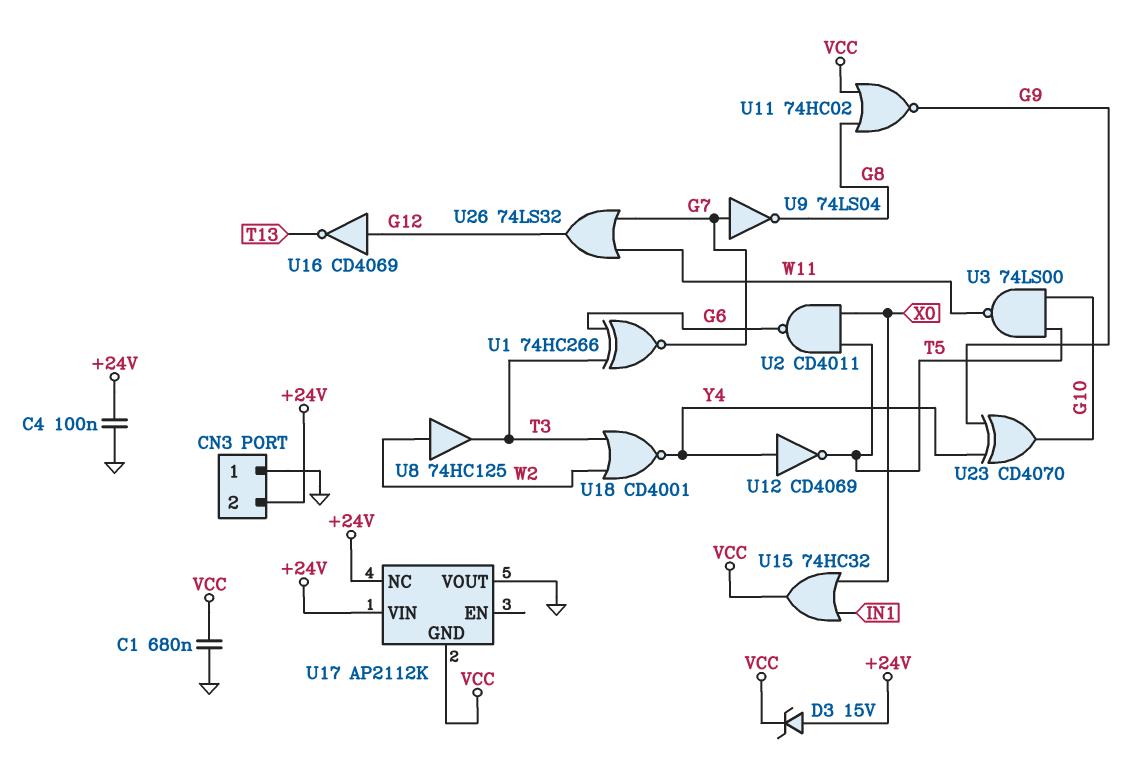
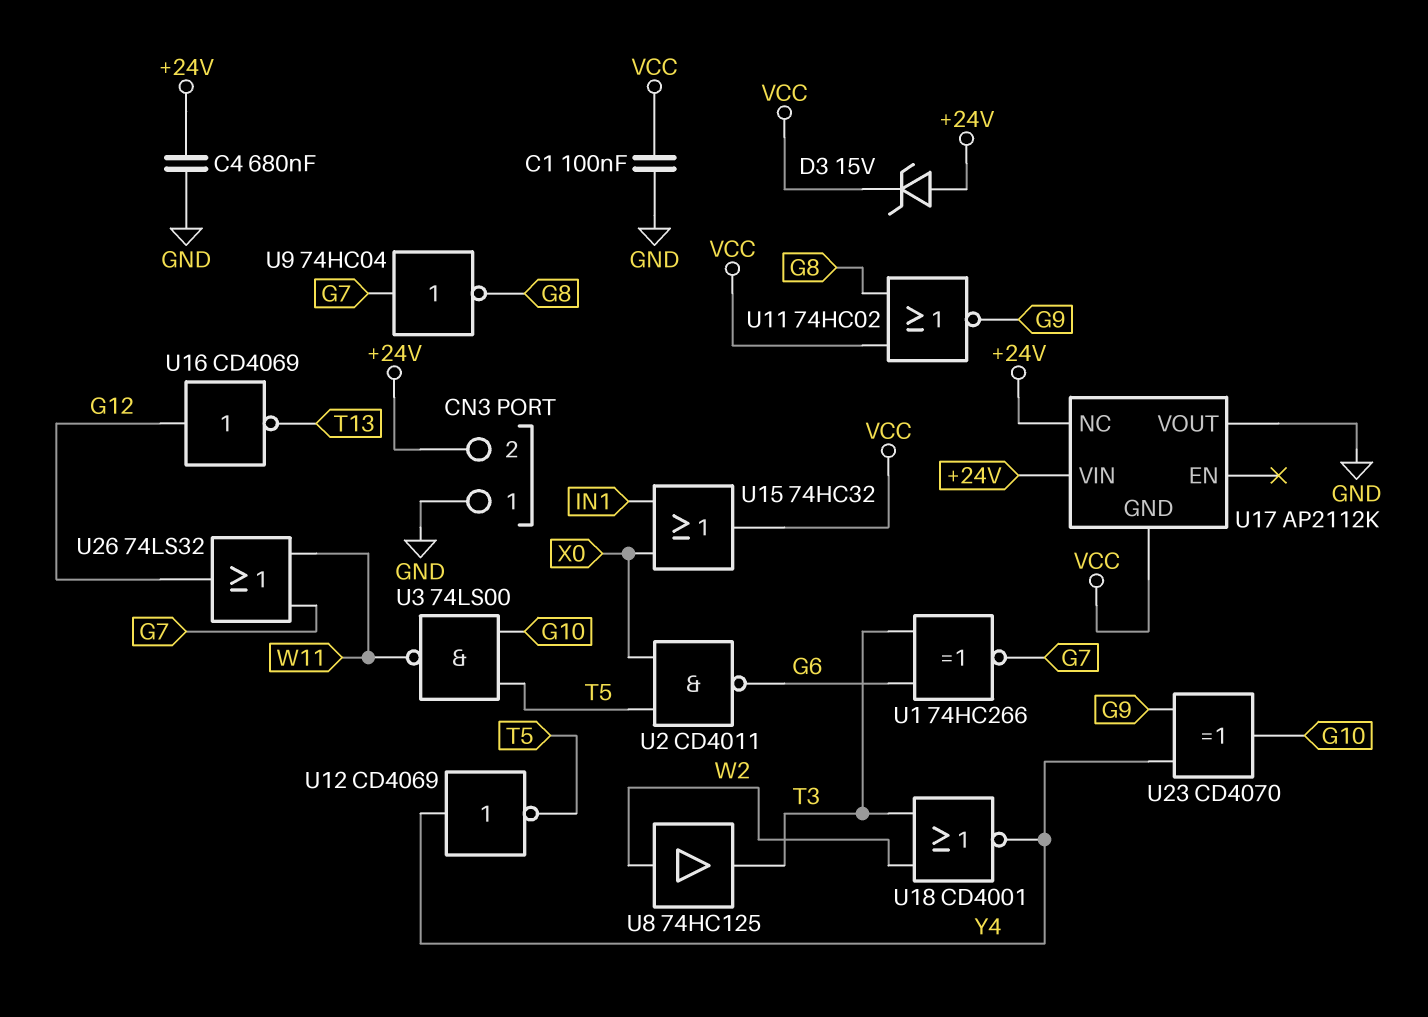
C1: 680nF (GND, VCC) -> 100nF (GND, VCC)
C4: 100nF (+24V, GND) -> 680nF (+24V, GND)
U9: NOT 74LS04 (in G7, out G8) -> NOT 74HC04 (in G7, out G8)

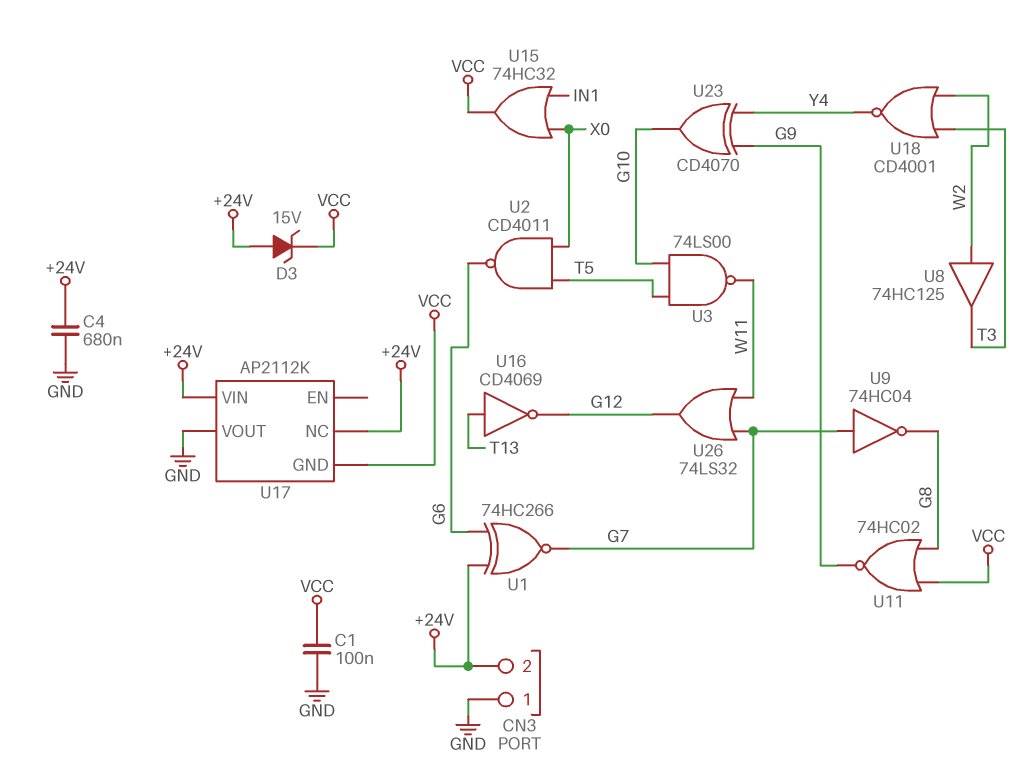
U1: XNOR 74HC266 (in G6, in T3, out G7) -> XNOR 74HC266 (in +24V, in G6, out G7)
U12: NOT CD4069 (in Y4, out T5) -> none
U16: NOT CD4069 (in G12, out T13) -> NOT CD4069 (in T13, out G12)

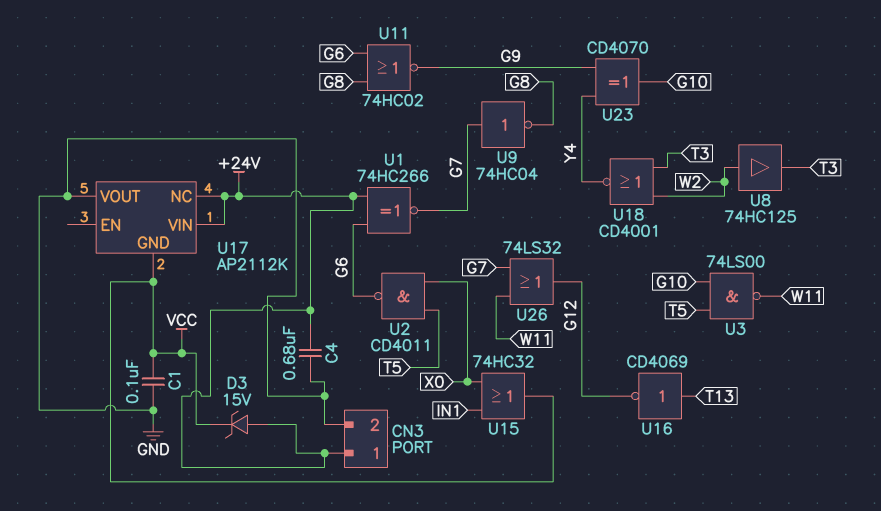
CN3 pin 1: GND -> +24V
CN3 pin 2: +24V -> GND
U11: NOR 74HC02 (in G8, in VCC, out G9) -> NOR 74HC02 (in G6, in G8, out G9)

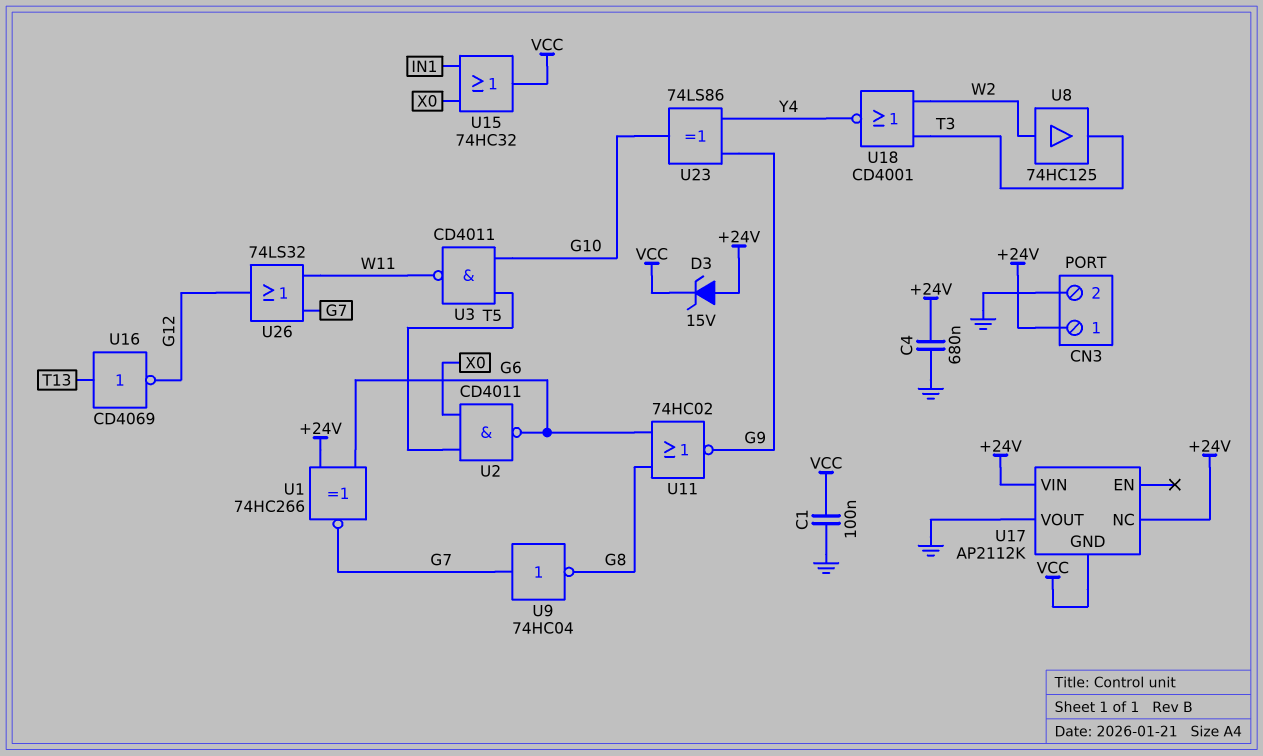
U3: NAND 74LS00 (in G10, in T5, out W11) -> NAND CD4011 (in G10, in T5, out W11)
U23: XOR CD4070 (in G9, in Y4, out G10) -> XOR 74LS86 (in G9, in Y4, out G10)

